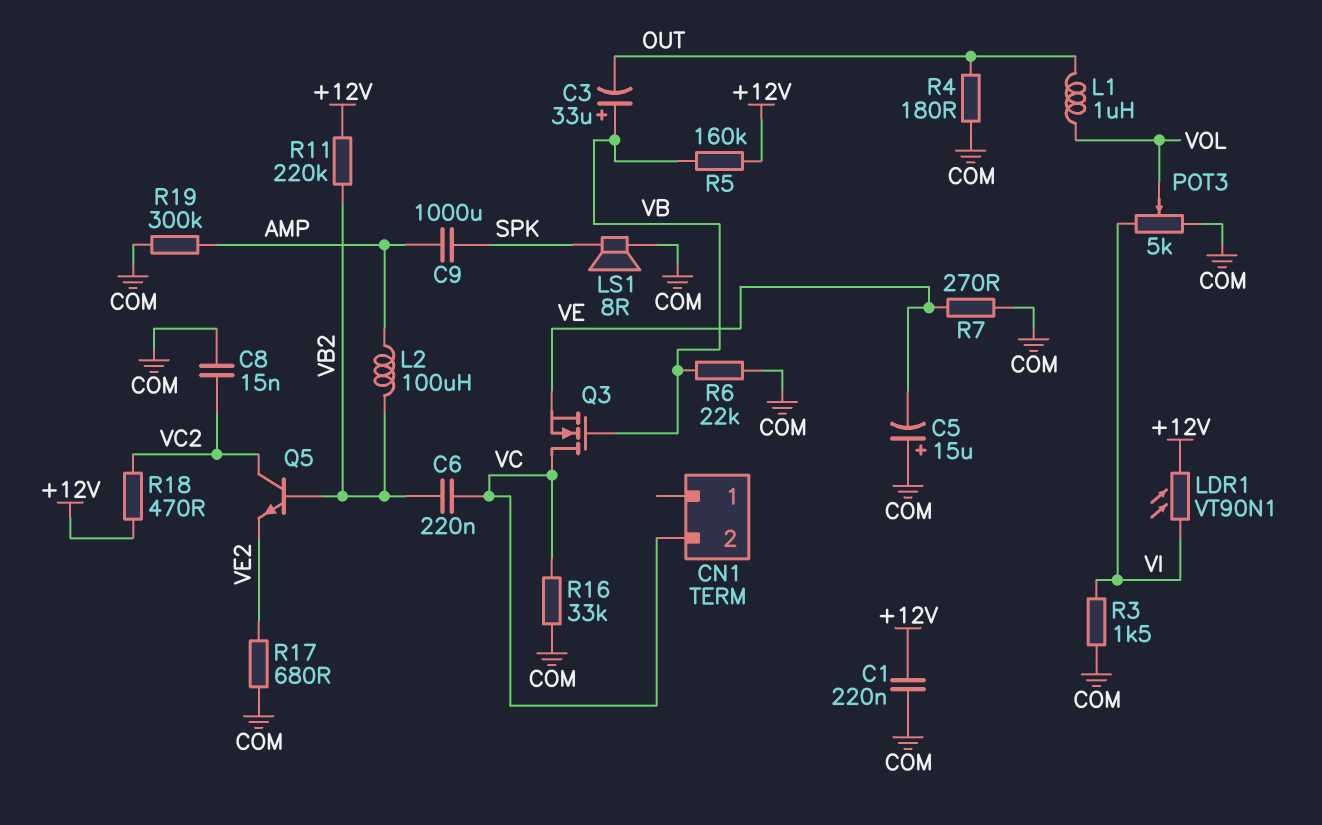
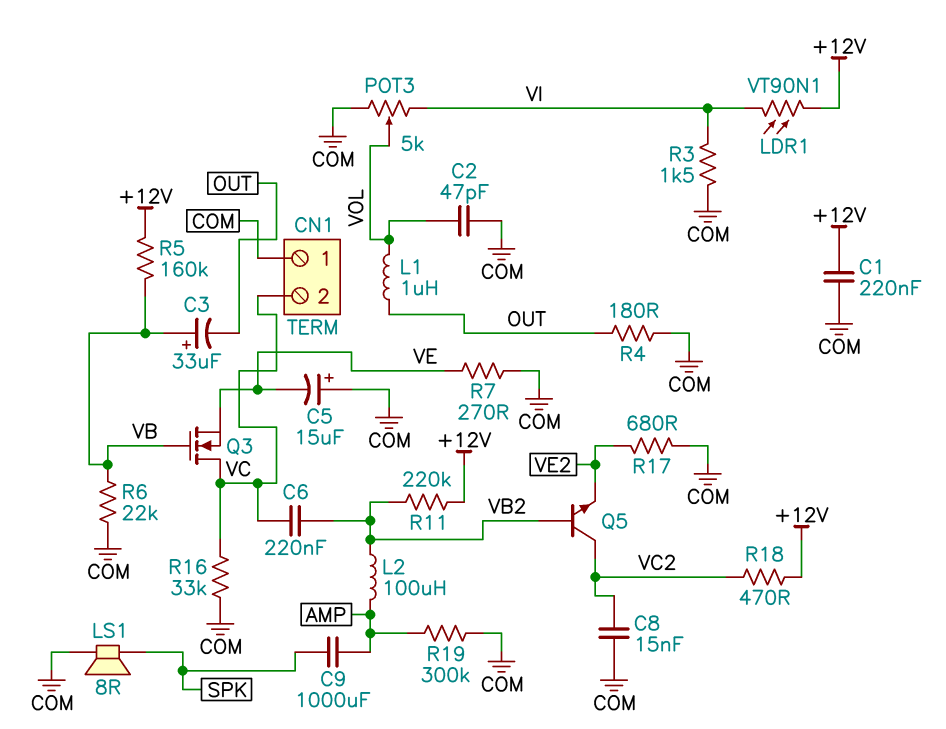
C2: none -> 47pF (COM, VOL)
CN1 pin 1: none -> COM

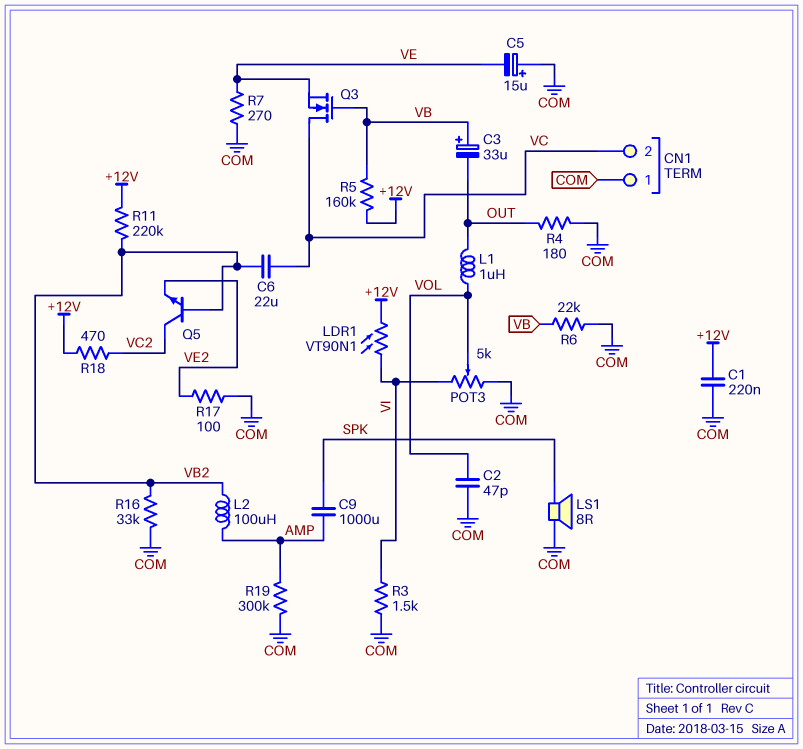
C6: 220nF (VB2, VC) -> 22uF (VB2, VC)
C8: 15nF (COM, VC2) -> none
R16: 33k (COM, VC) -> 33k (COM, VB2)
R17: 680 (COM, VE2) -> 100 (COM, VE2)

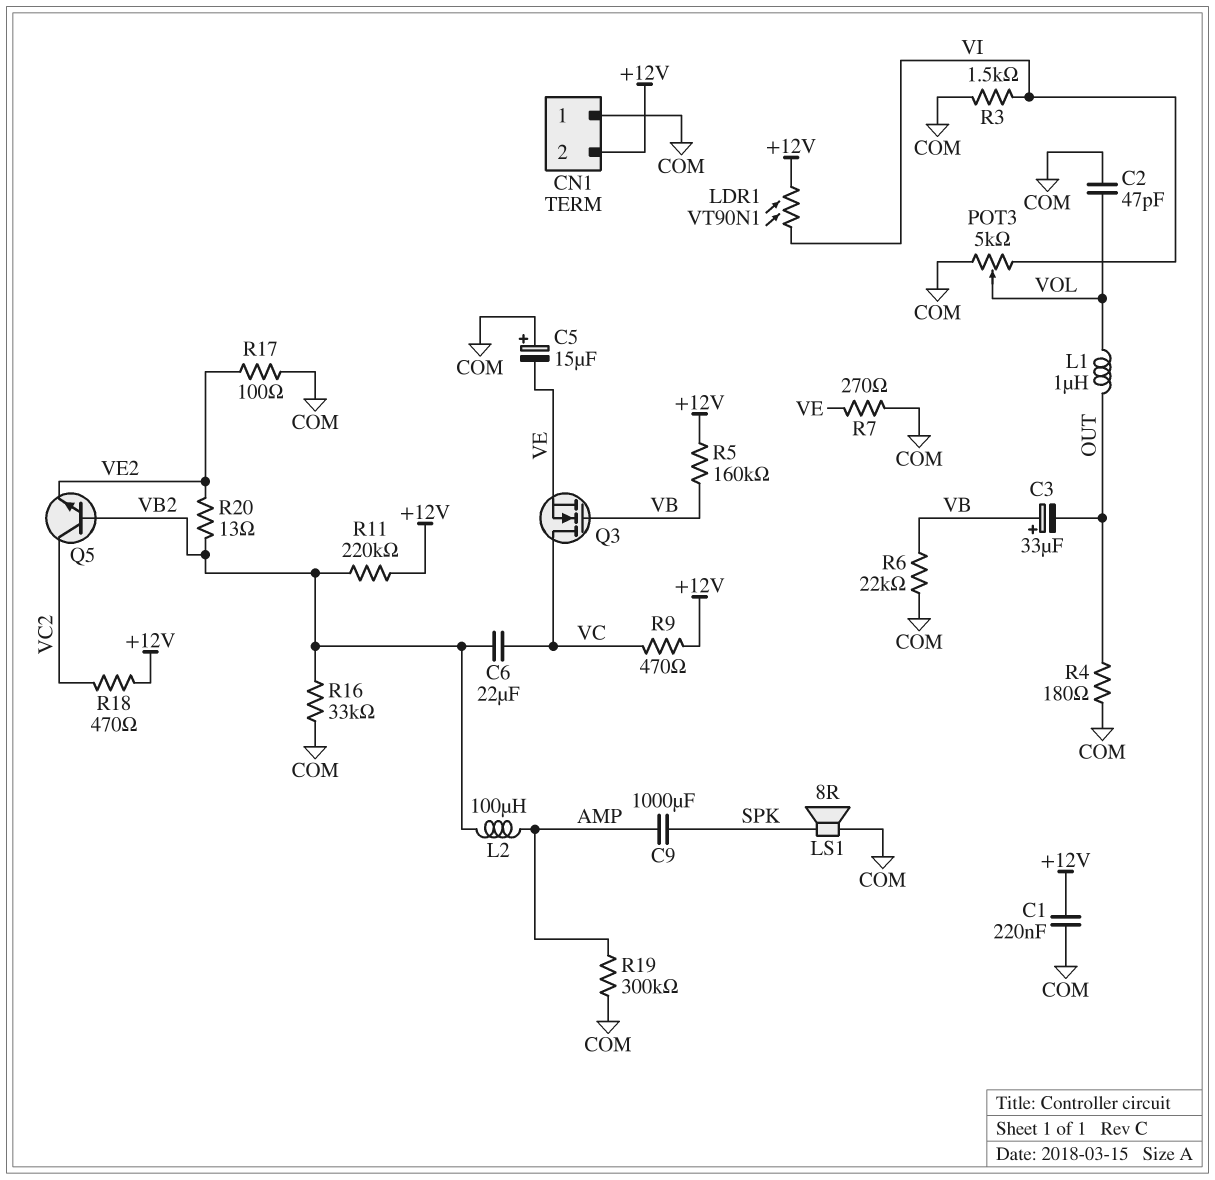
CN1 pin 2: VC -> +12V
R9: none -> 470 (+12V, VC)
R20: none -> 13 (VB2, VE2)

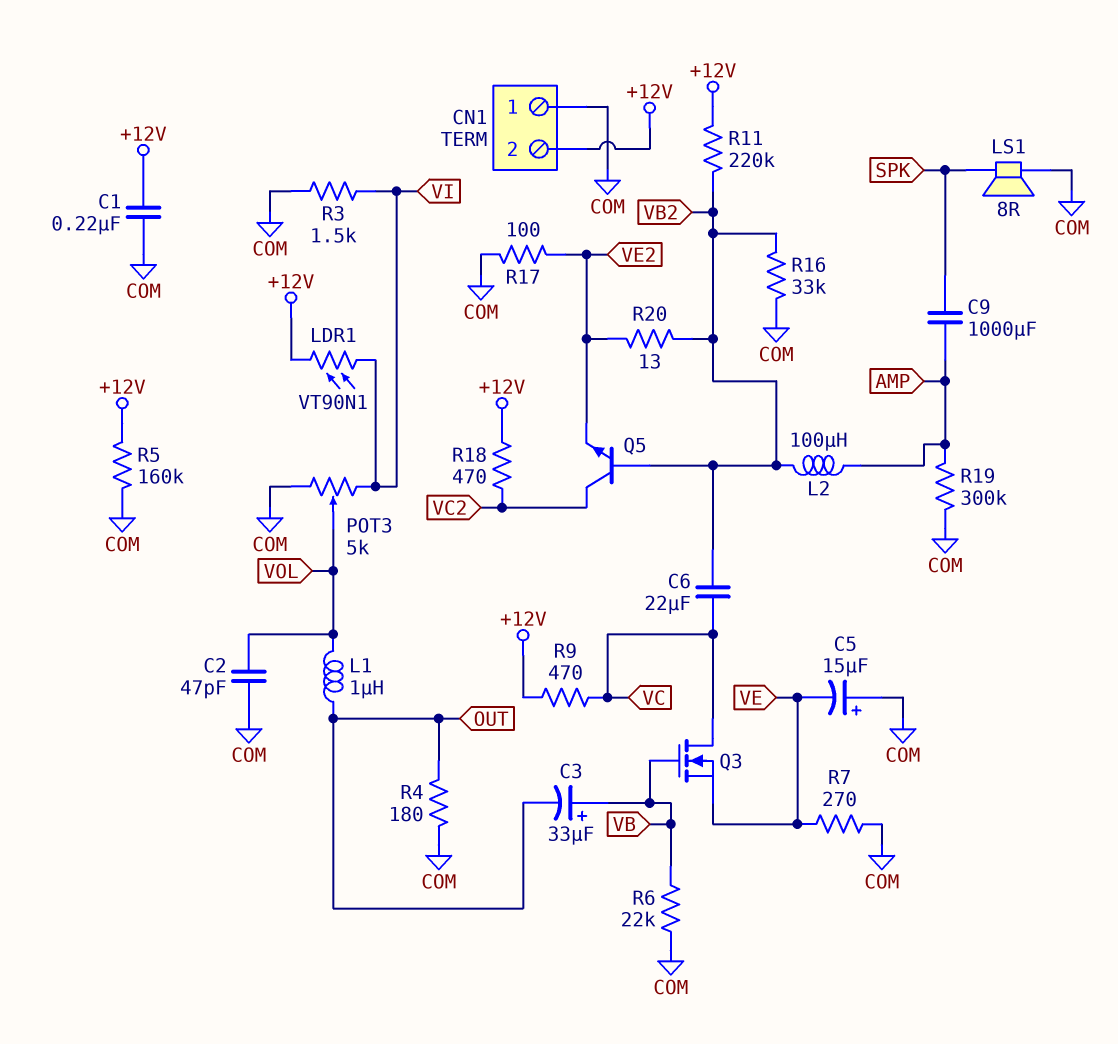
R5: 160k (+12V, VB) -> 160k (+12V, COM)

